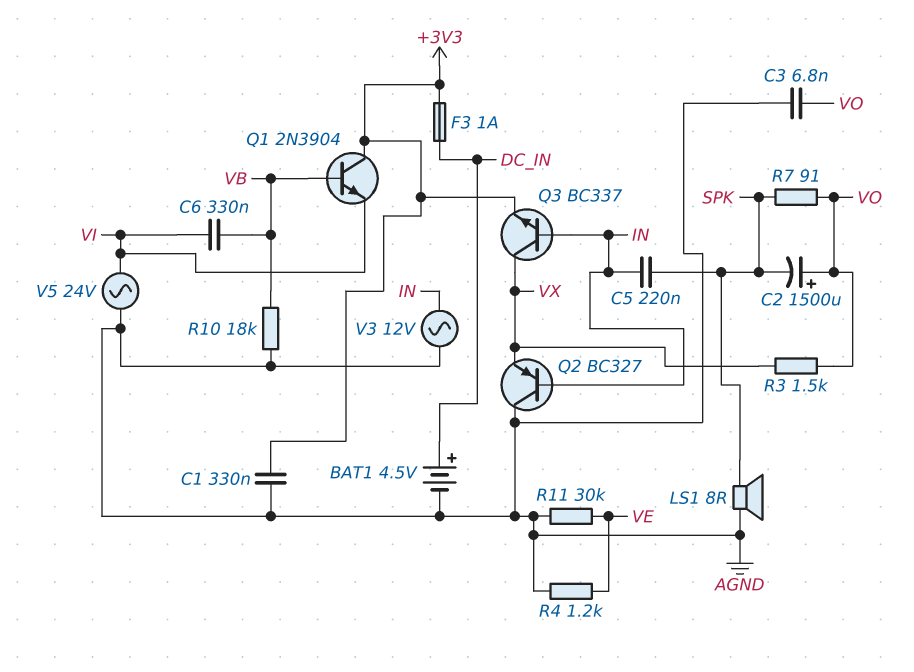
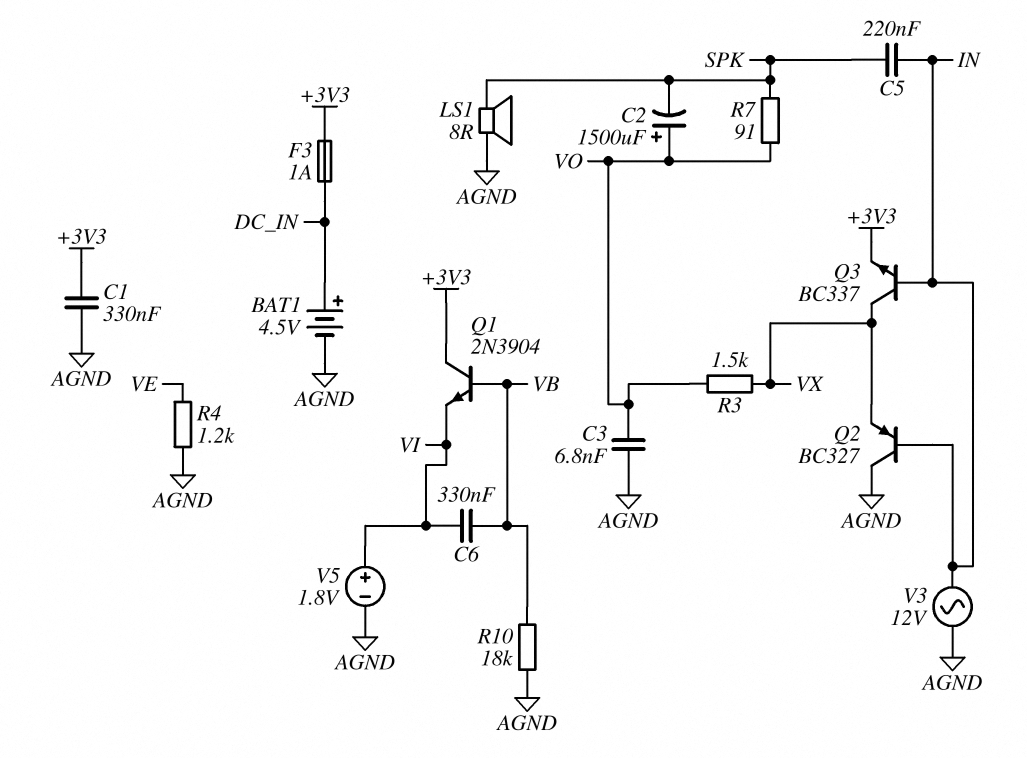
R11: 30k (AGND, VE) -> none
V5: AC 24V (AGND, VI) -> 1.8V (plus VI, minus AGND)

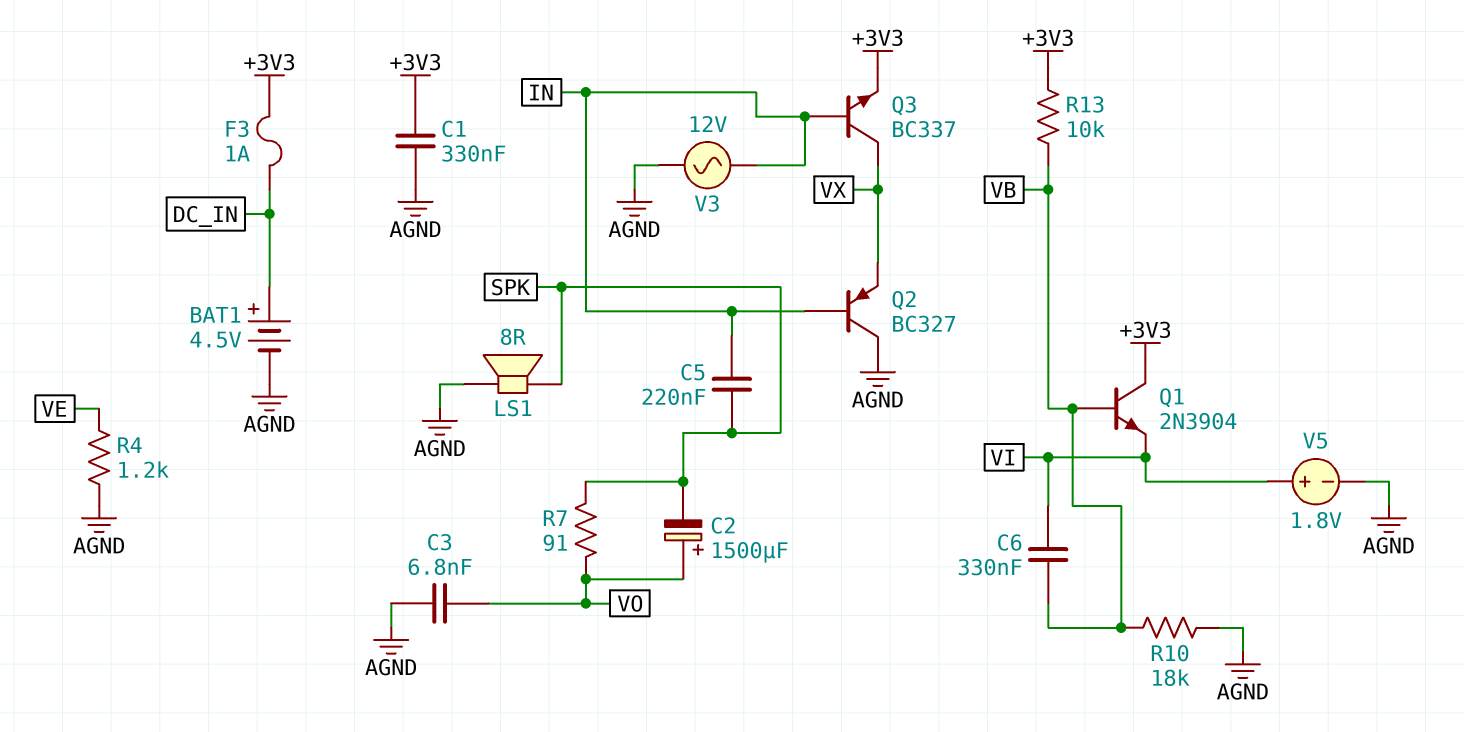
R3: 1.5k (VO, VX) -> none
R13: none -> 10k (+3V3, VB)

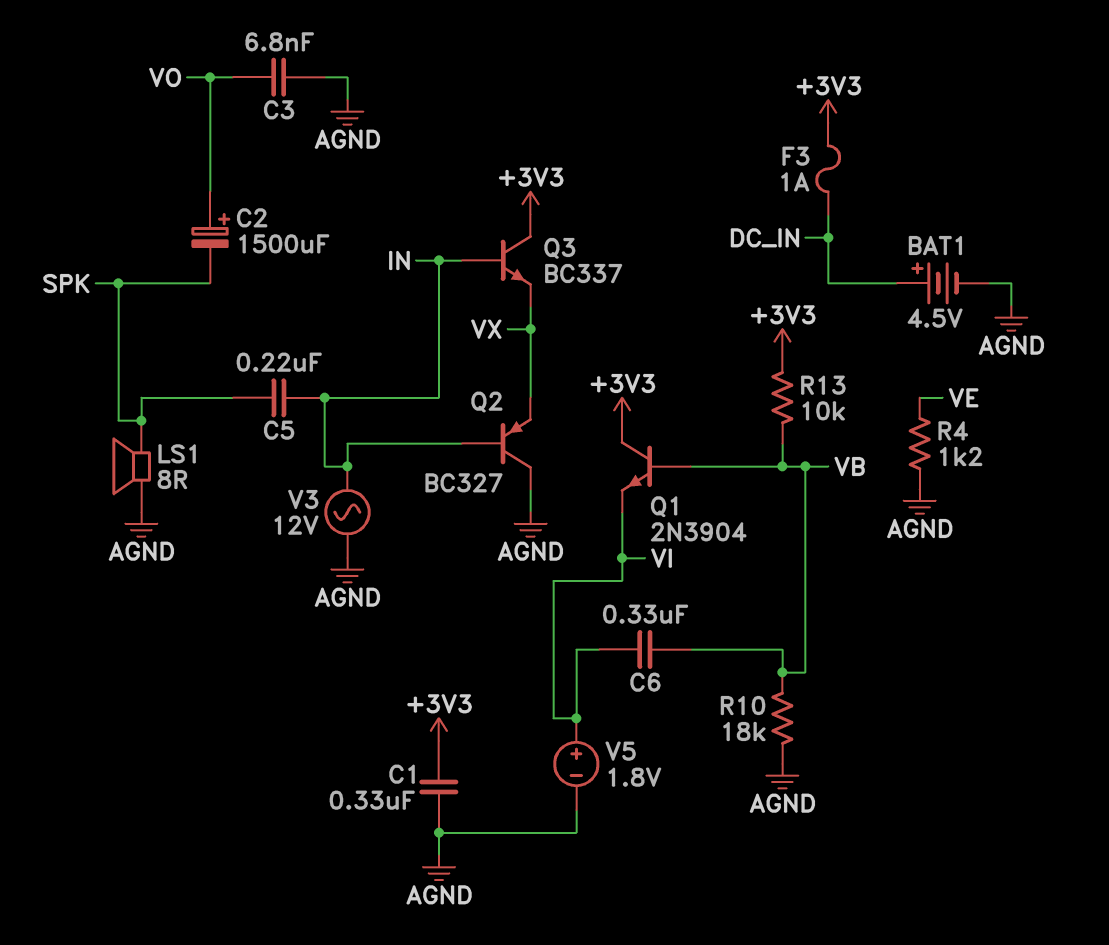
Q3: NPN BC337 (B IN, C VX, E +3V3) -> NPN BC337 (B IN, C +3V3, E VX)
R7: 91 (SPK, VO) -> none

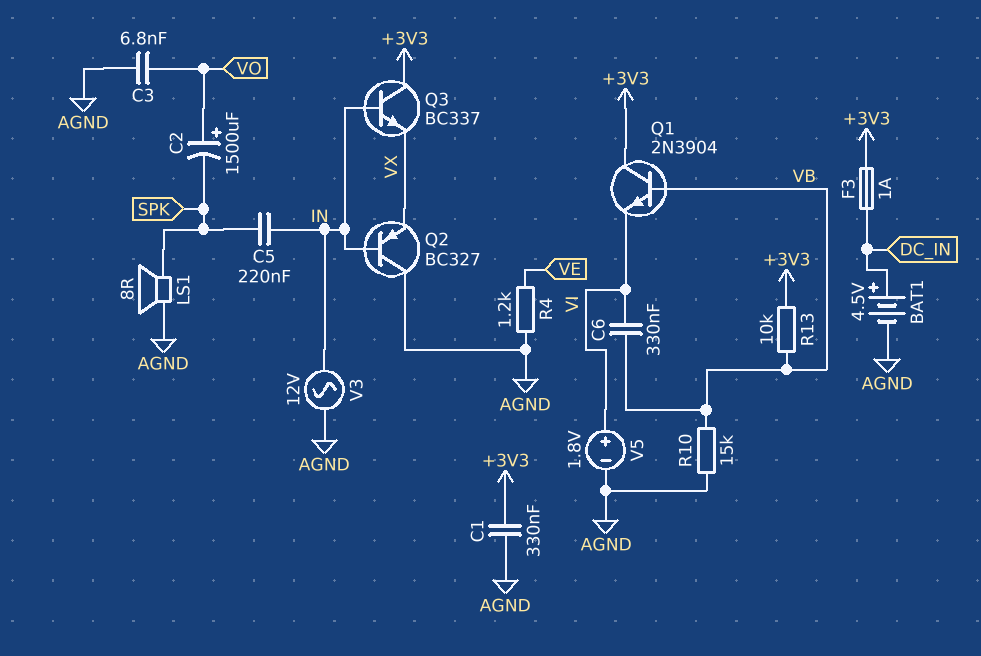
R10: 18k (AGND, VB) -> 15k (AGND, VB)

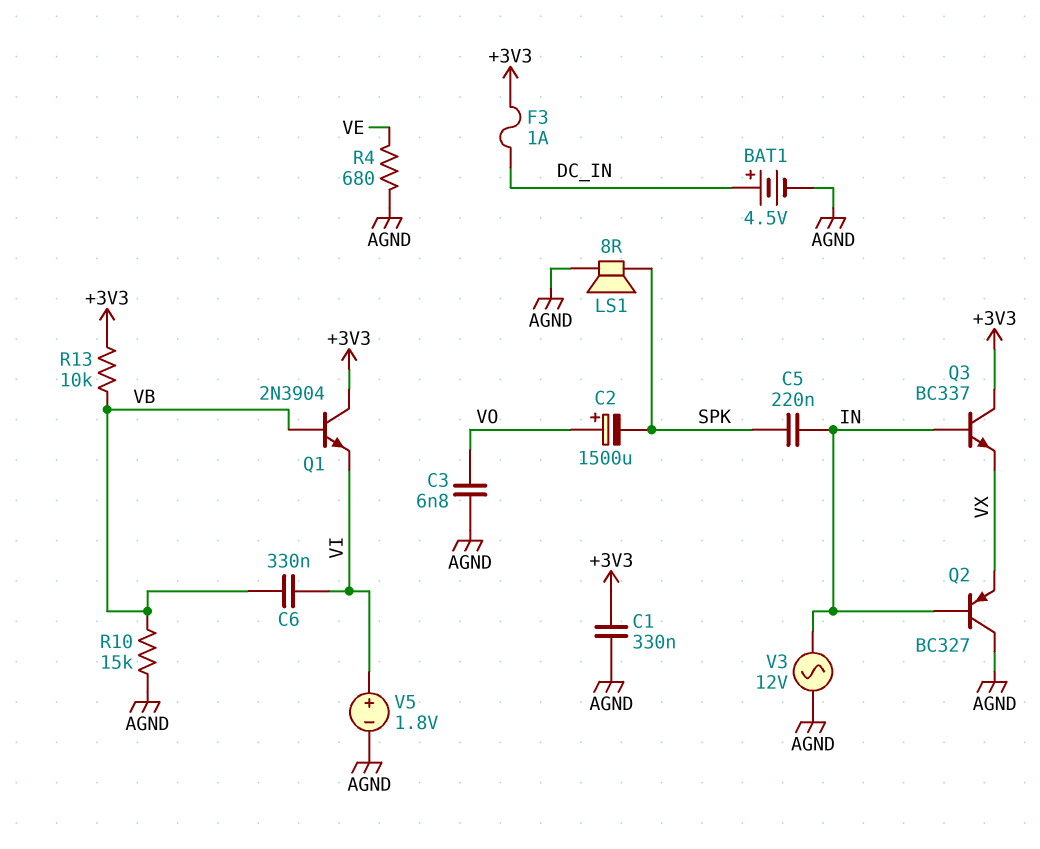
R4: 1.2k (AGND, VE) -> 680 (AGND, VE)

